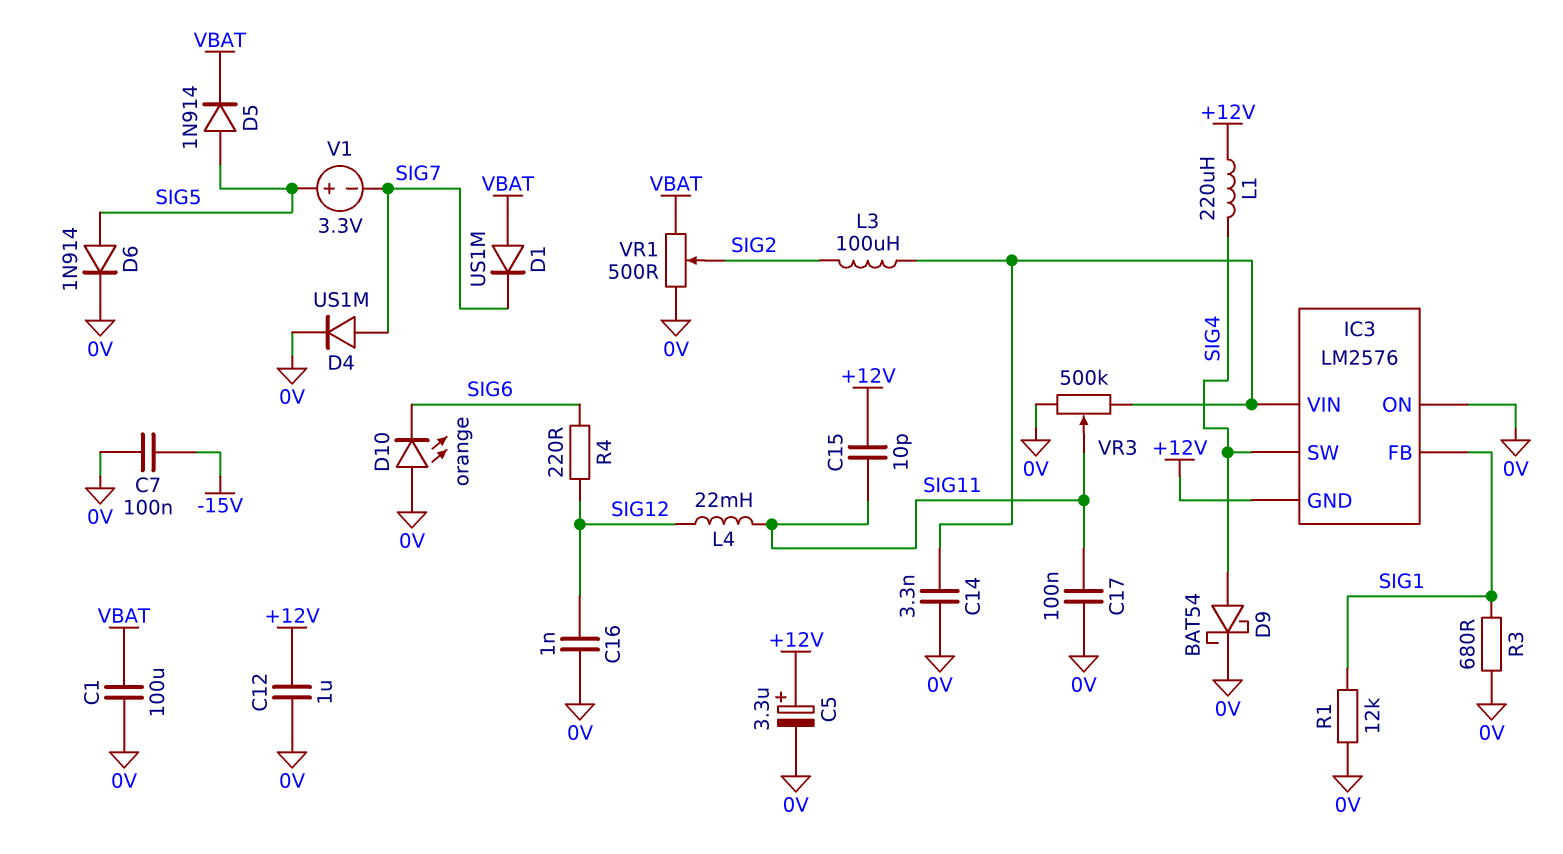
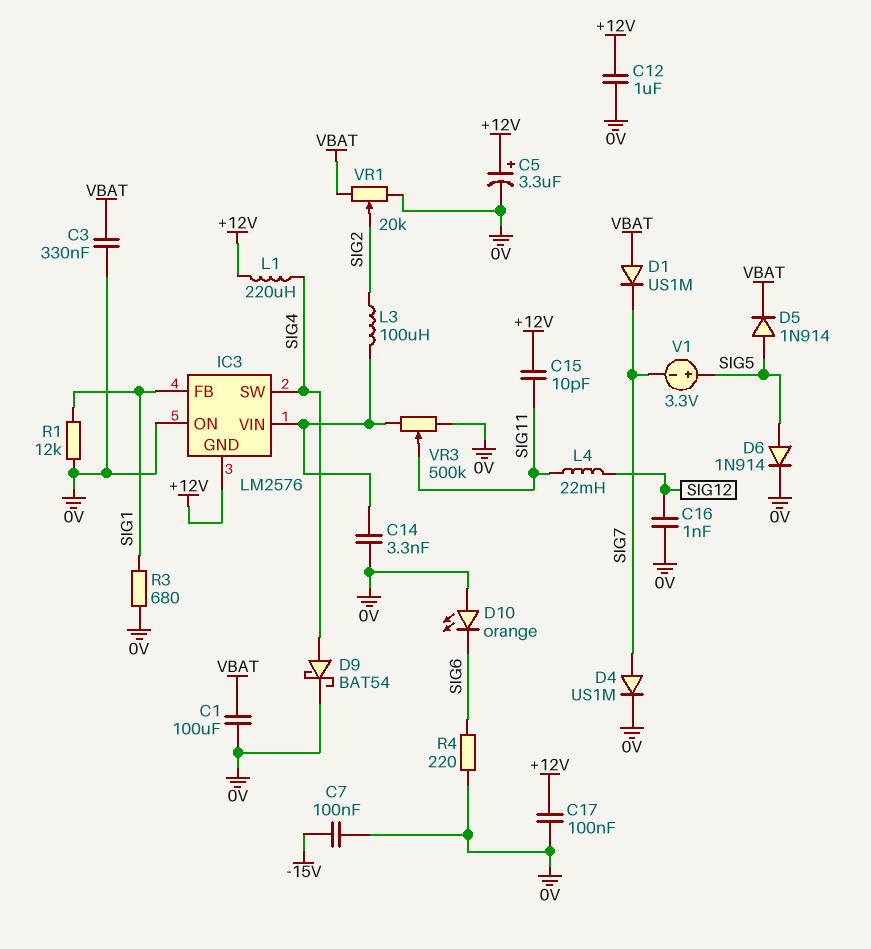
C3: none -> 330nF (0V, VBAT)
C17: 100nF (0V, SIG11) -> 100nF (+12V, 0V)
R4: 220 (SIG6, SIG12) -> 220 (0V, SIG6)
VR1: 500 (0V, VBAT, wiper SIG2) -> 20k (0V, VBAT, wiper SIG2)

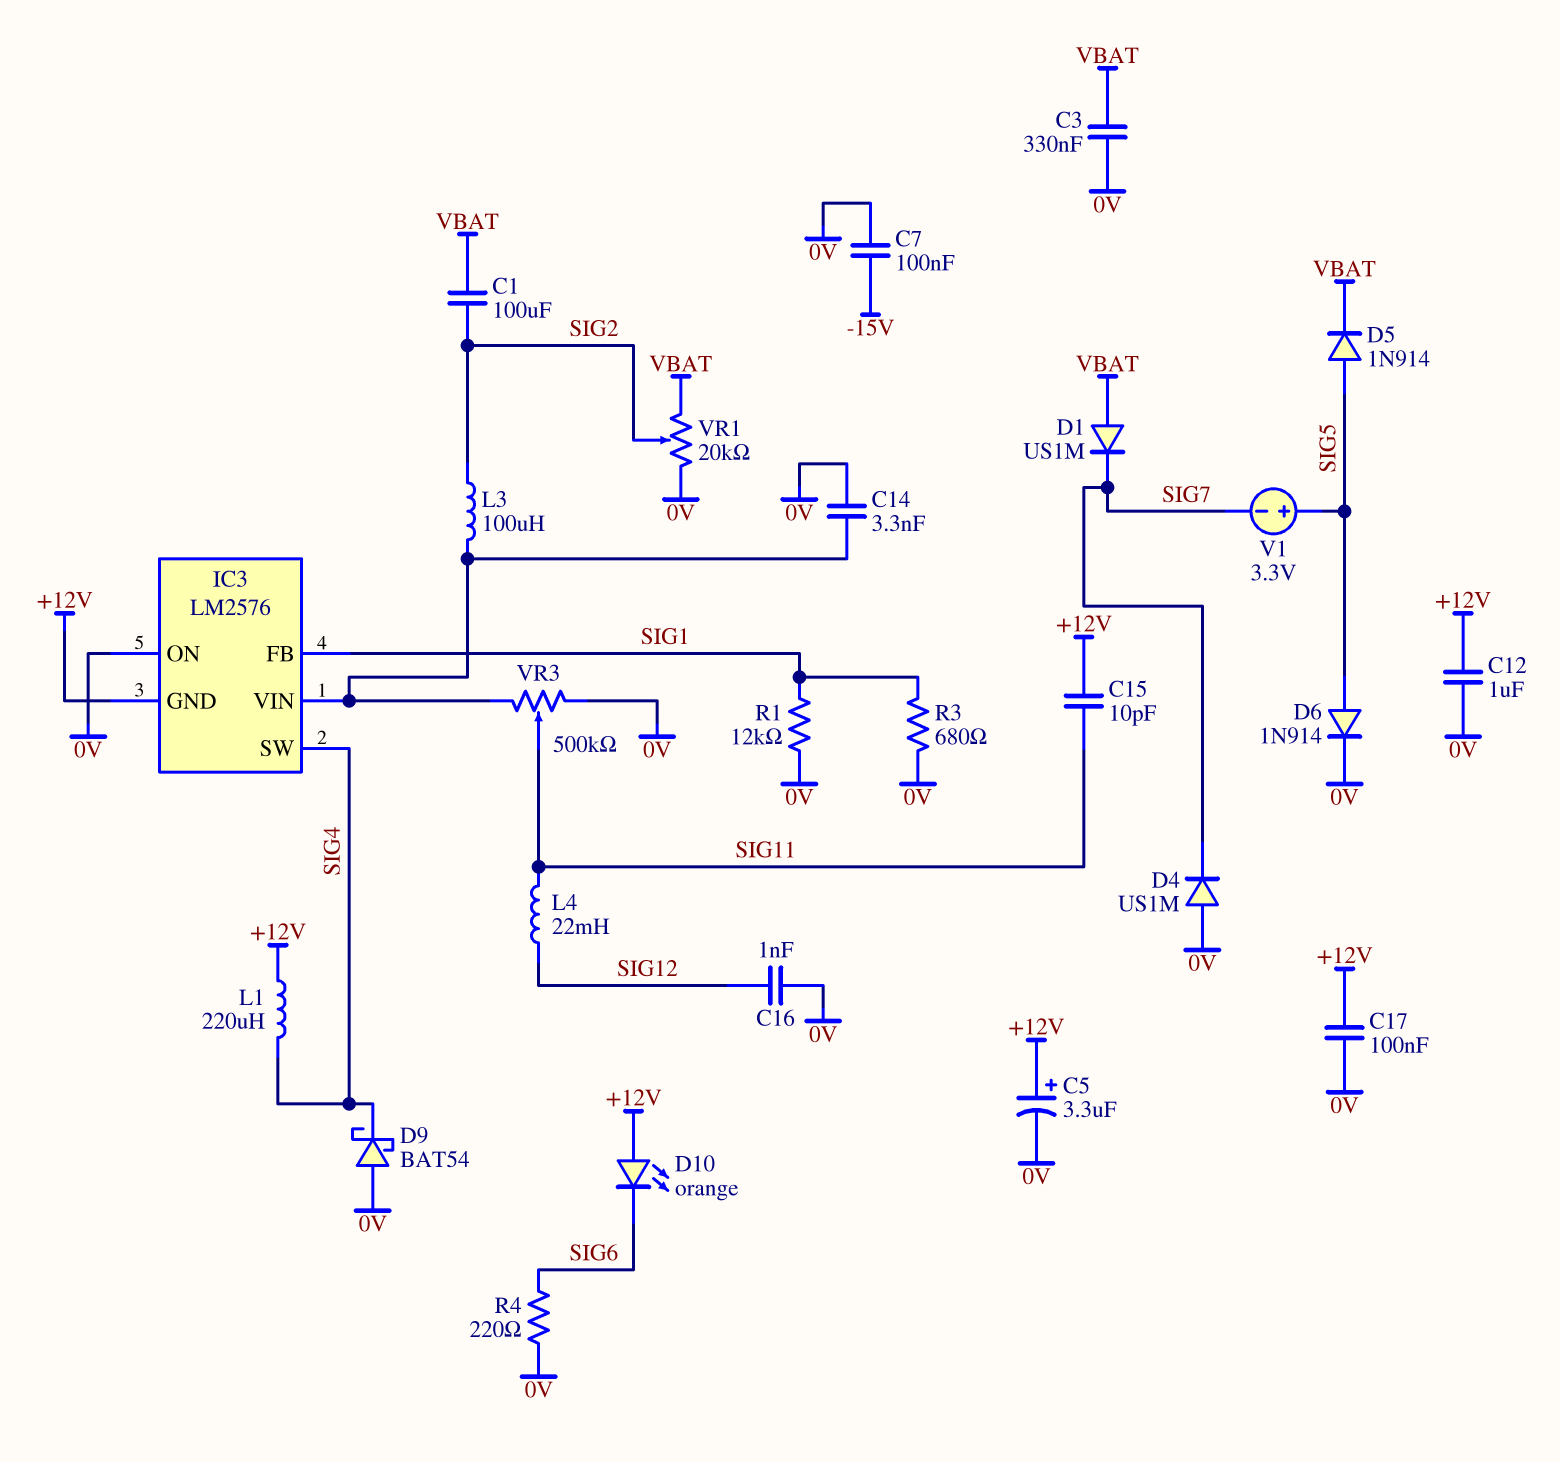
C1: 100uF (0V, VBAT) -> 100uF (SIG2, VBAT)
D4: diode US1M (A SIG7, K 0V) -> diode US1M (A 0V, K SIG7)
D9: schottky BAT54 (A SIG4, K 0V) -> schottky BAT54 (A 0V, K SIG4)
D10: LED orange (A 0V, K SIG6) -> LED orange (A +12V, K SIG6)

